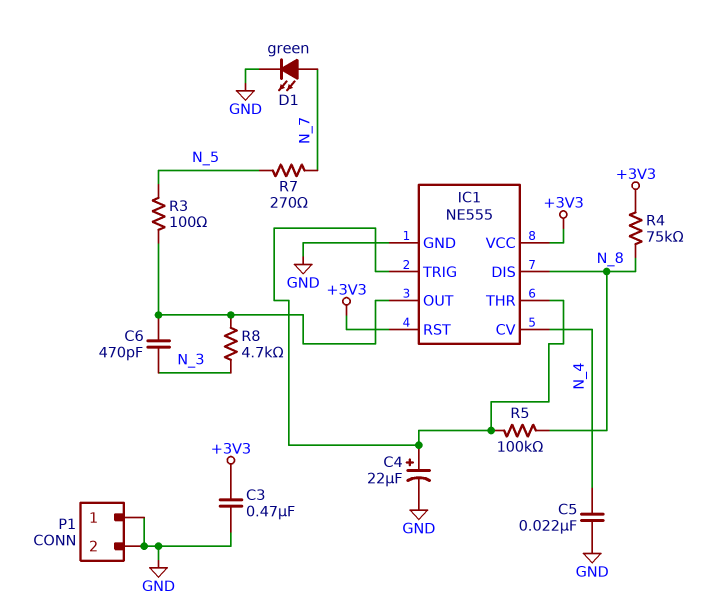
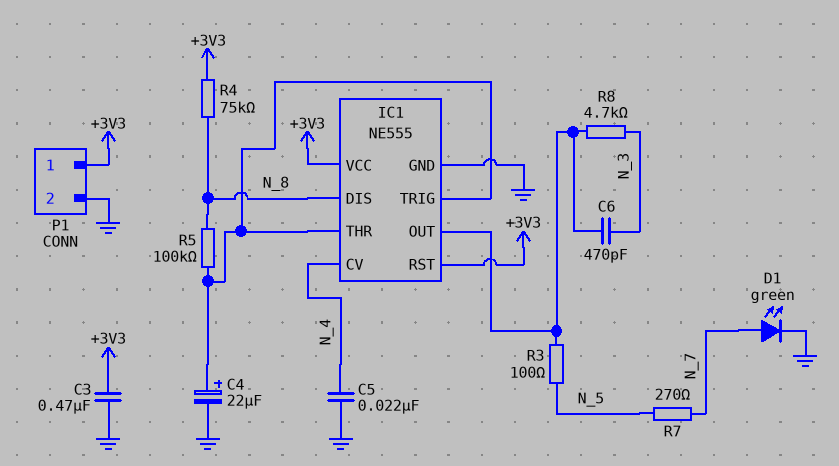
P1 pin 1: GND -> +3V3

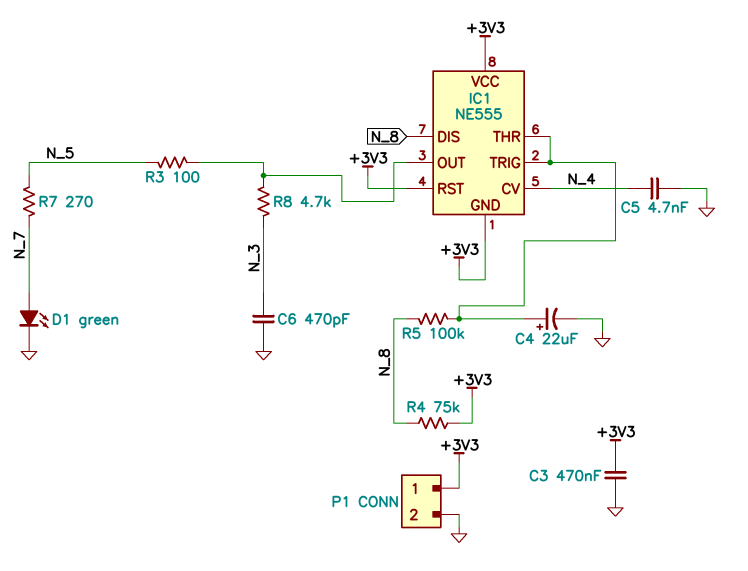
C5: 22nF (GND, N_4) -> 4.7nF (GND, N_4)
C6: 470pF (IC1/OUT, N_3) -> 470pF (GND, N_3)
IC1 pin GND: GND -> +3V3

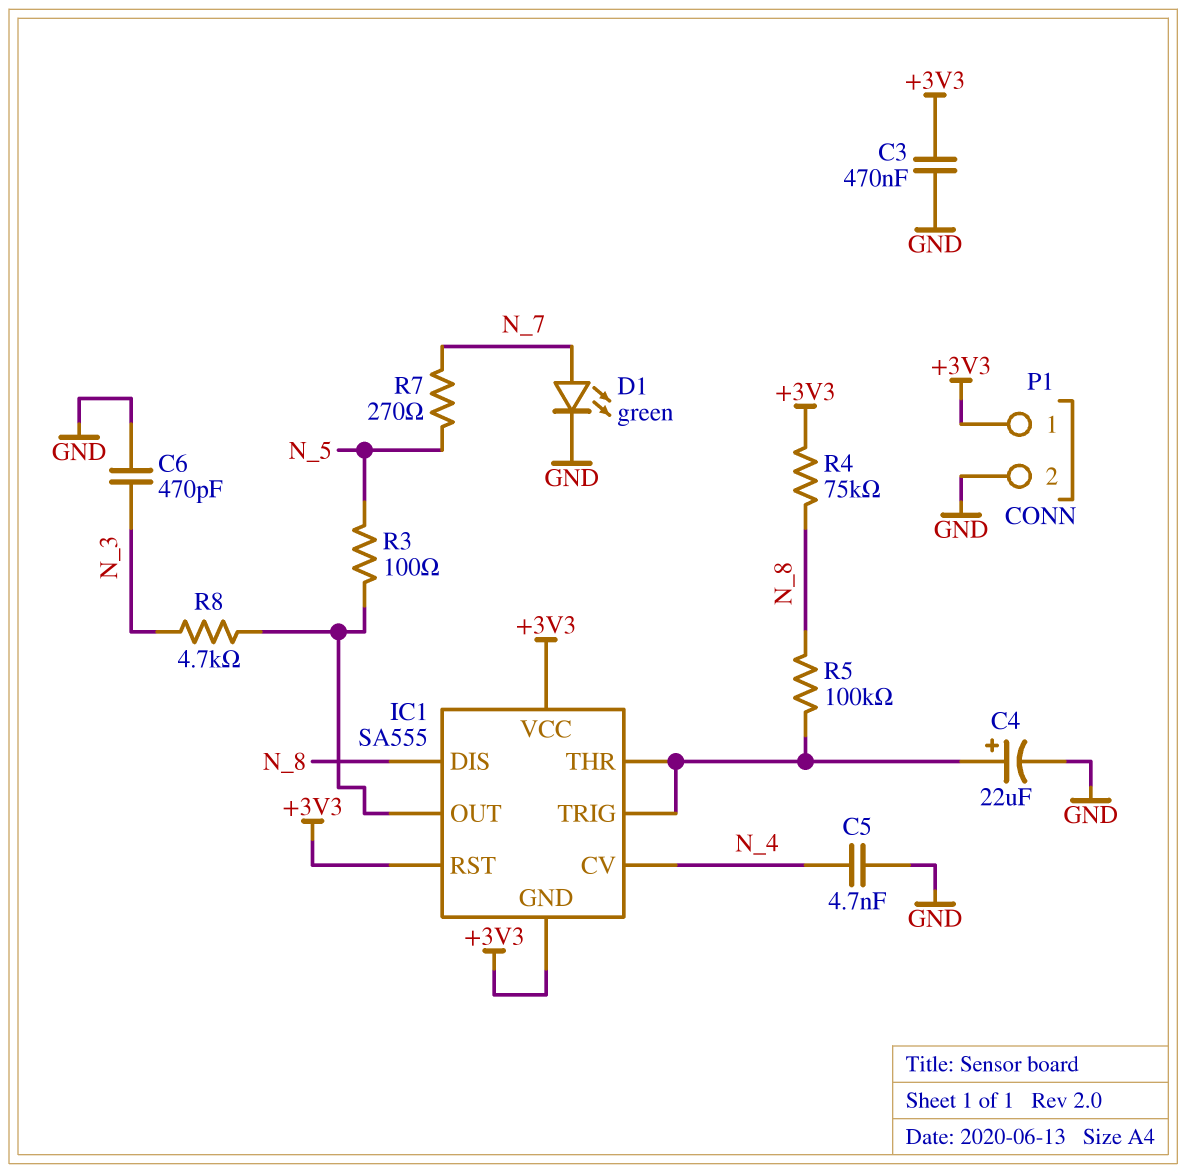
IC1: NE555 -> SA555

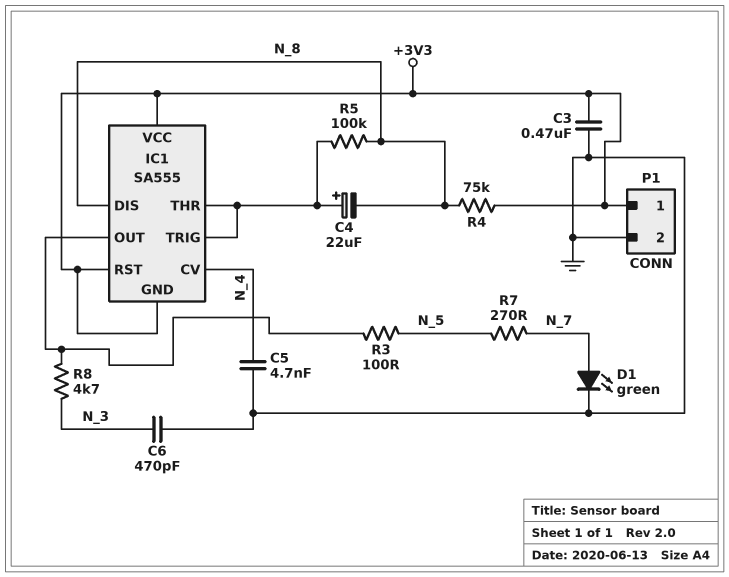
C4: 22uF (plus IC1/THR, minus GND) -> 22uF (plus IC1/THR, minus N_8)

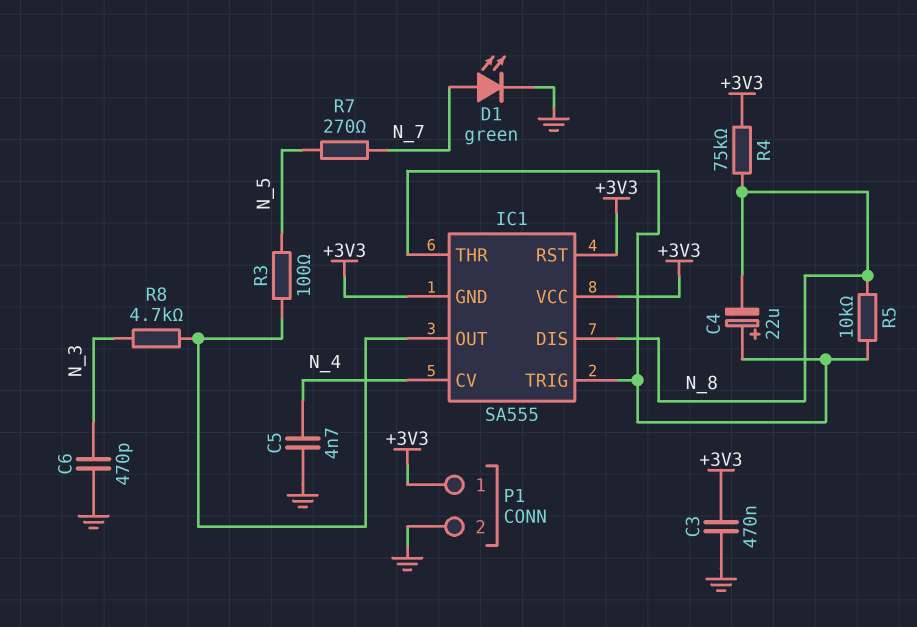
R5: 100k (IC1/THR, N_8) -> 10k (IC1/THR, N_8)

